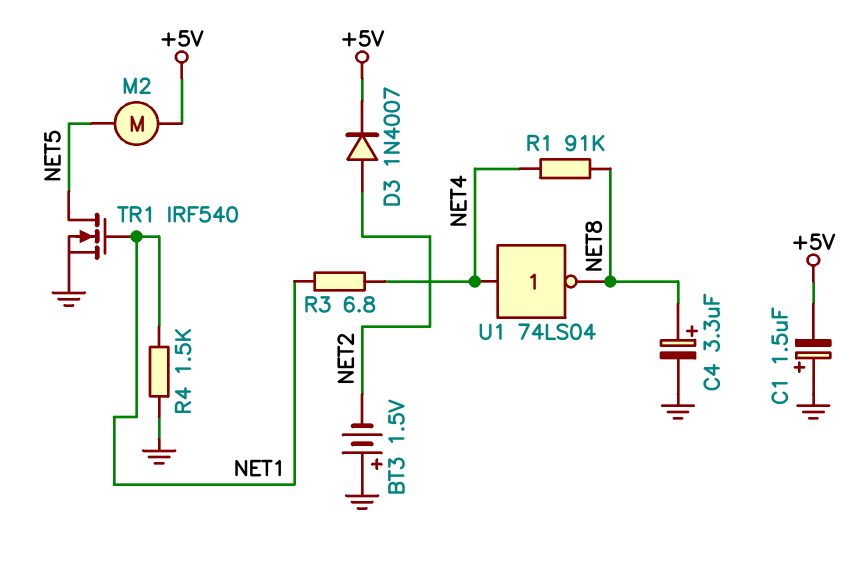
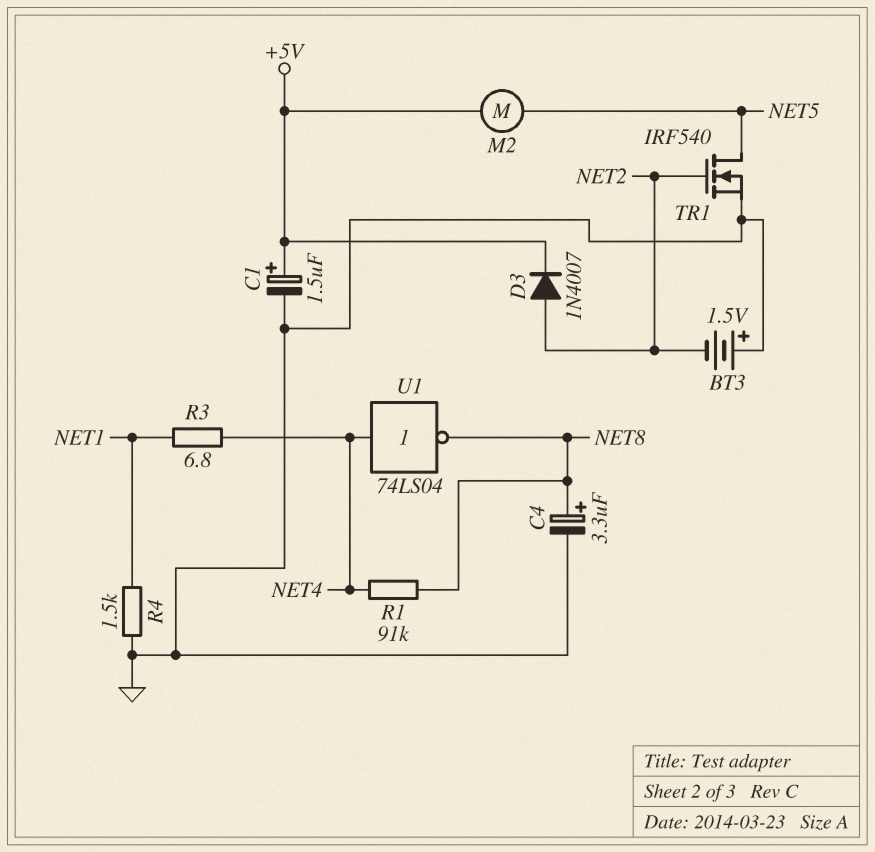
C1: 1.5uF (plus GND, minus +5V) -> 1.5uF (plus +5V, minus GND)
TR1: NMOS IRF540 (G NET1, D NET5, S GND) -> NMOS IRF540 (G NET2, D NET5, S GND)

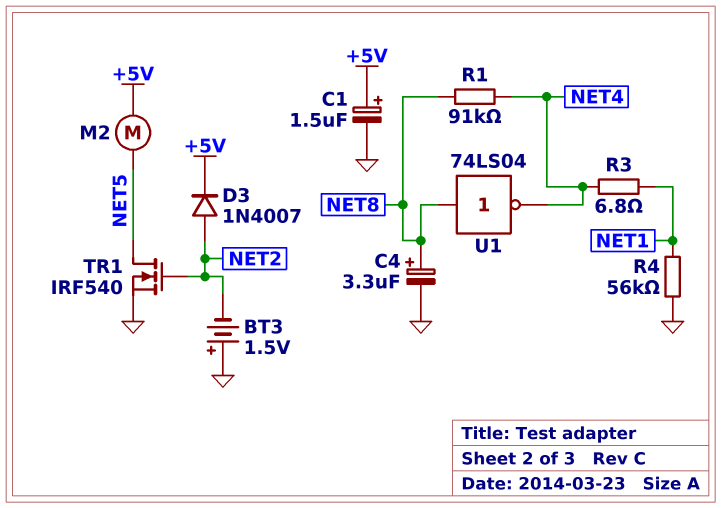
R4: 1.5k (GND, NET1) -> 56k (GND, NET1)
U1: NOT 74LS04 (in NET4, out NET8) -> NOT 74LS04 (in NET8, out NET4)

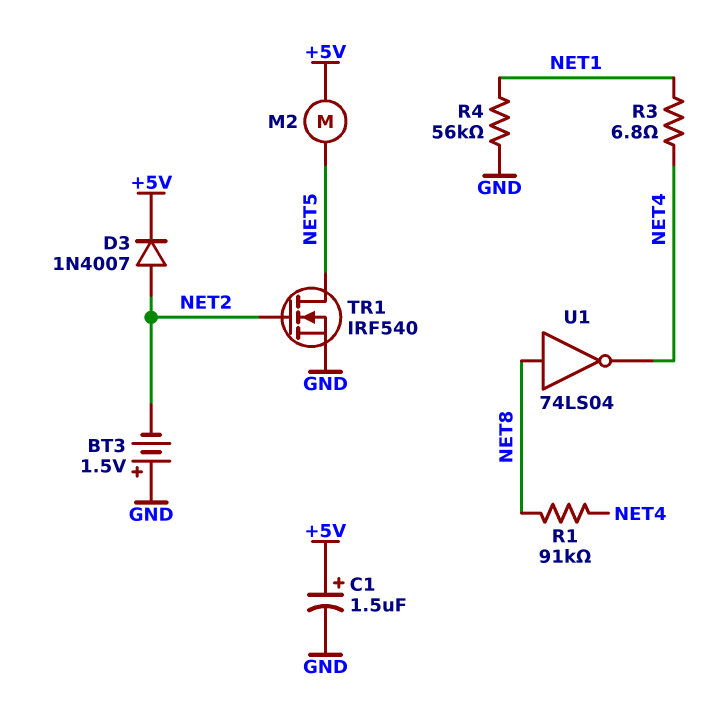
C4: 3.3uF (plus NET8, minus GND) -> none

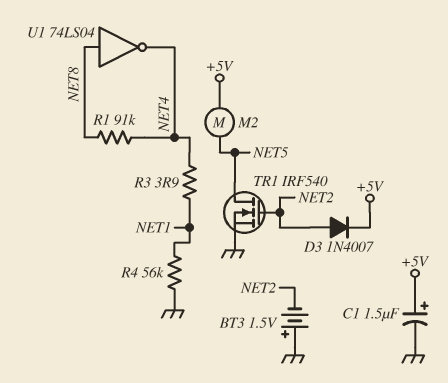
R3: 6.8 (NET1, NET4) -> 3.9 (NET1, NET4)

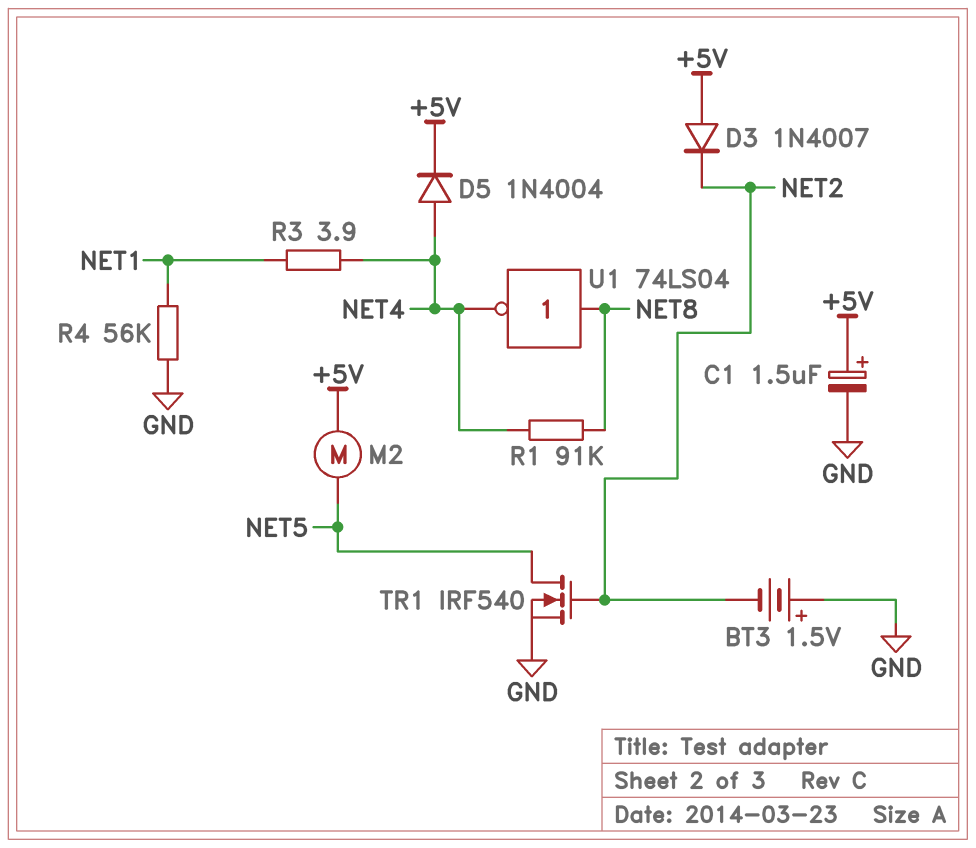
D3: diode 1N4007 (A NET2, K +5V) -> diode 1N4007 (A +5V, K NET2)
D5: none -> diode 1N4004 (A NET4, K +5V)

